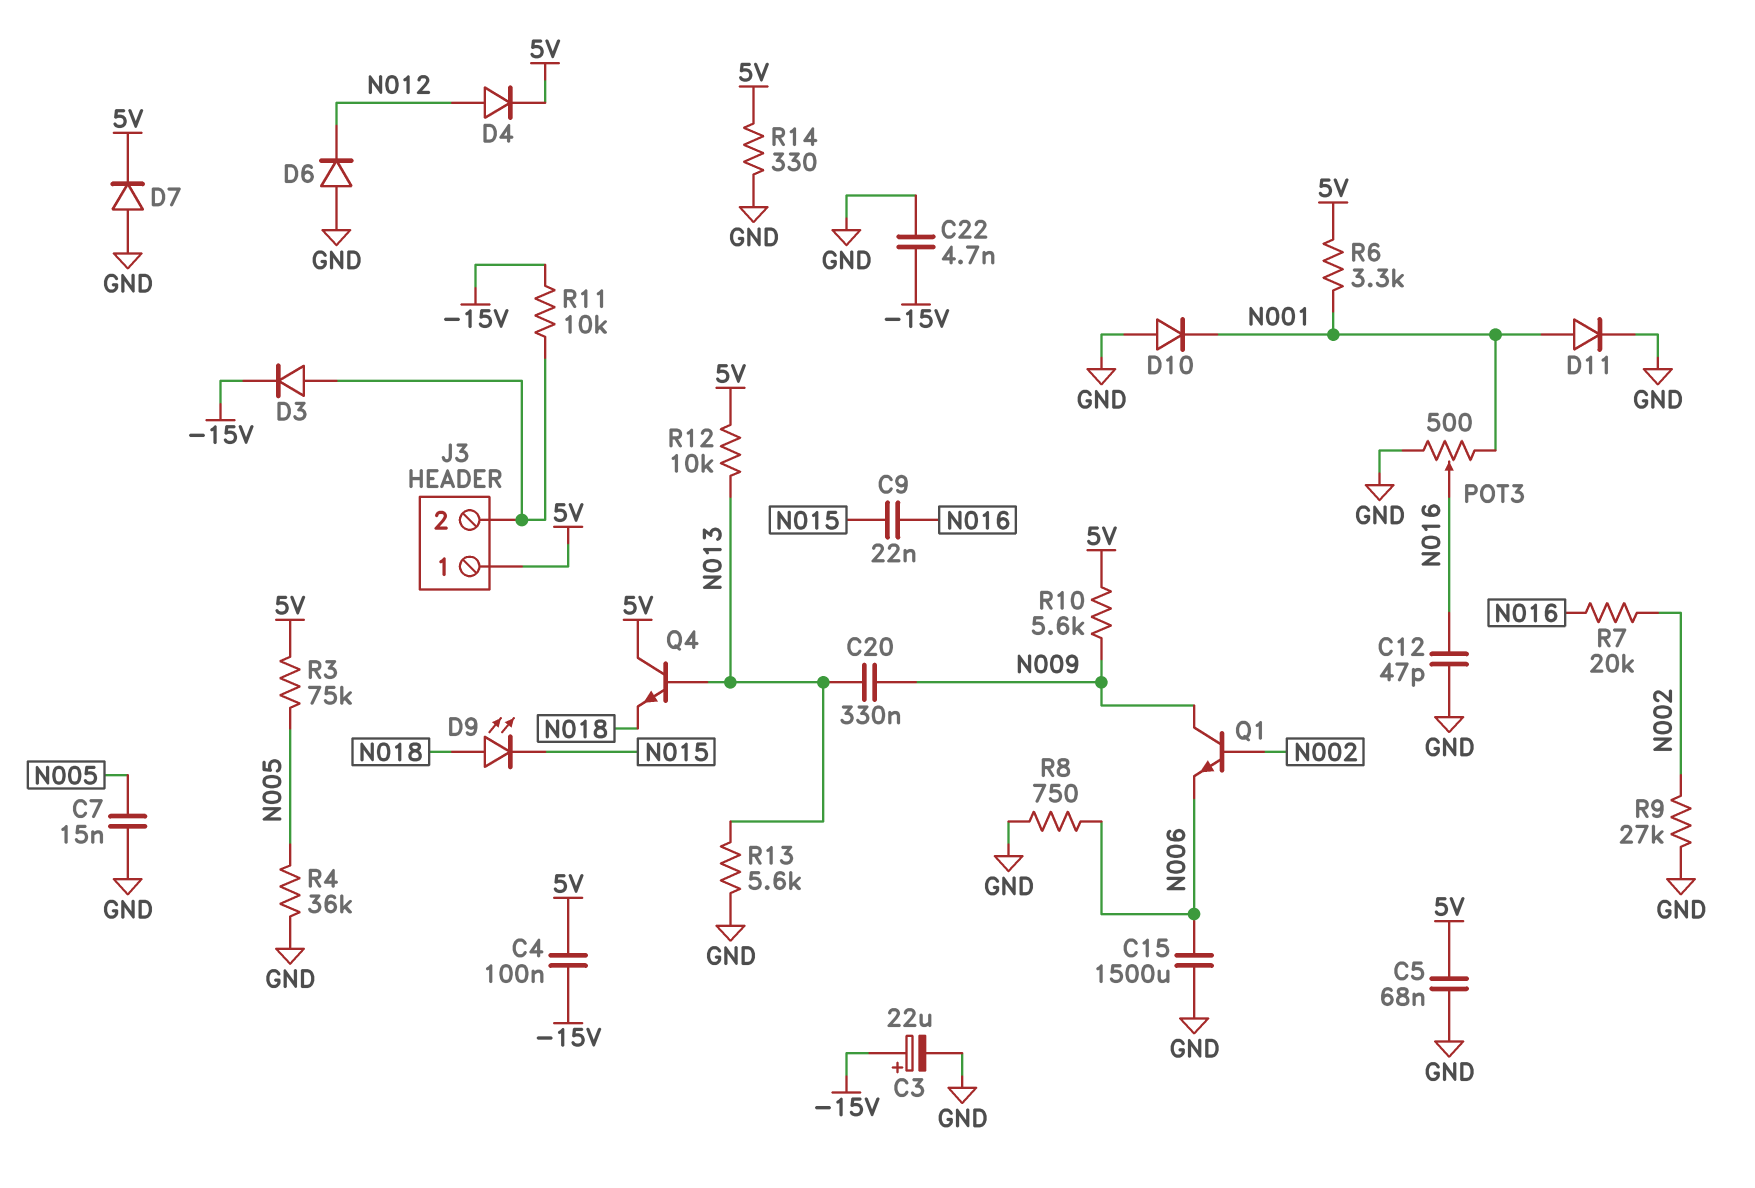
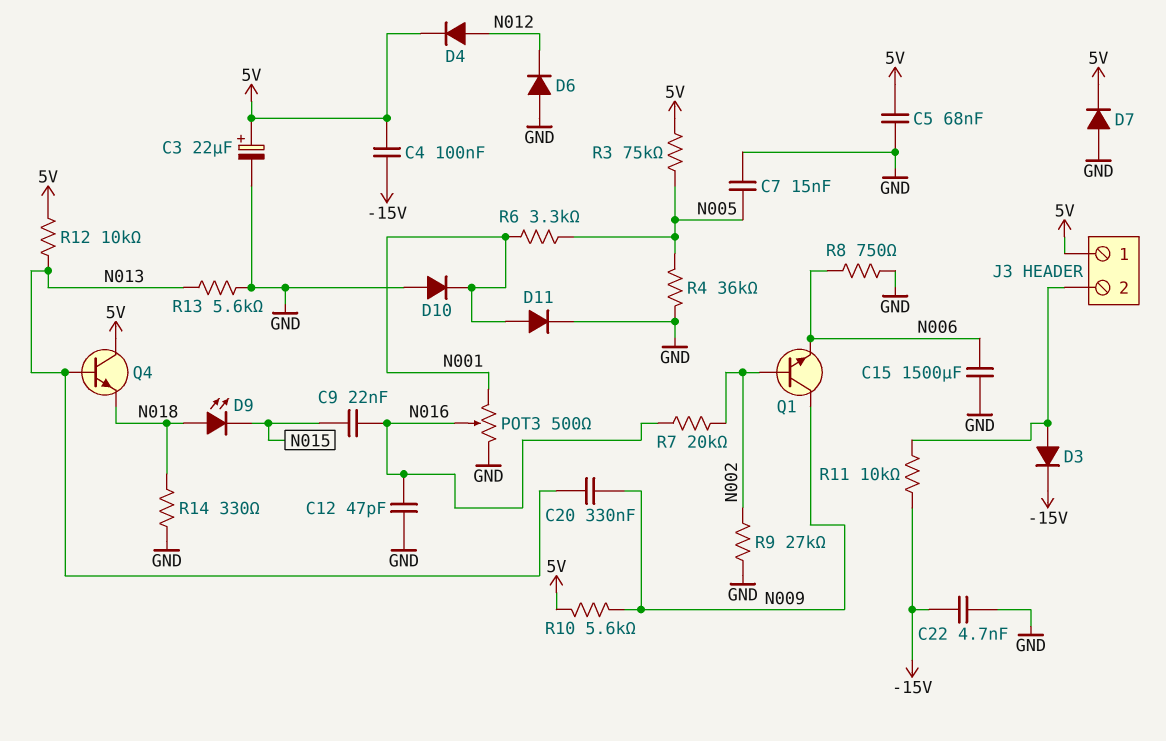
C3: 22uF (plus -15V, minus GND) -> 22uF (plus 5V, minus GND)
R6: 3.3k (5V, N001) -> 3.3k (N001, N005)
R14: 330 (5V, GND) -> 330 (GND, N018)

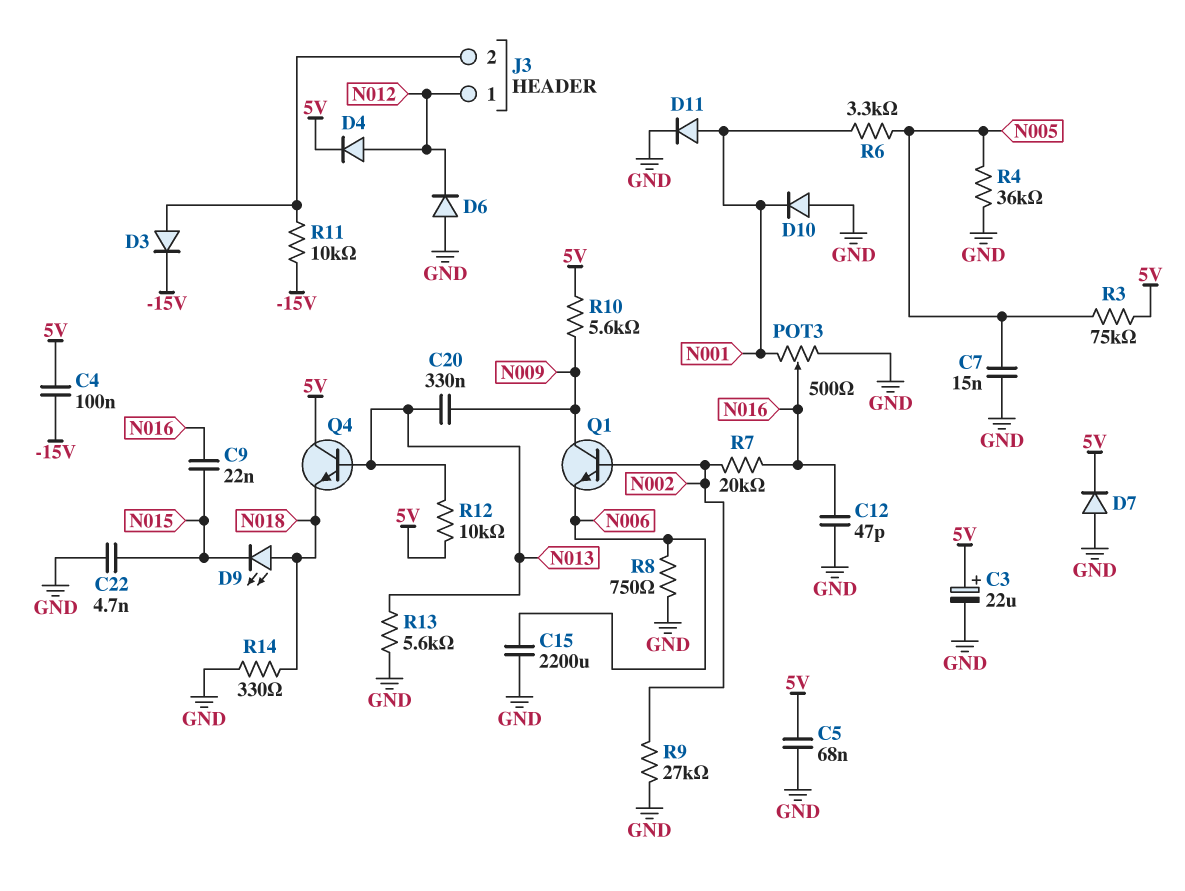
C15: 1500uF (GND, N006) -> 2200uF (GND, N006)
C22: 4.7nF (-15V, GND) -> 4.7nF (GND, N015)
J3 pin 1: 5V -> N012

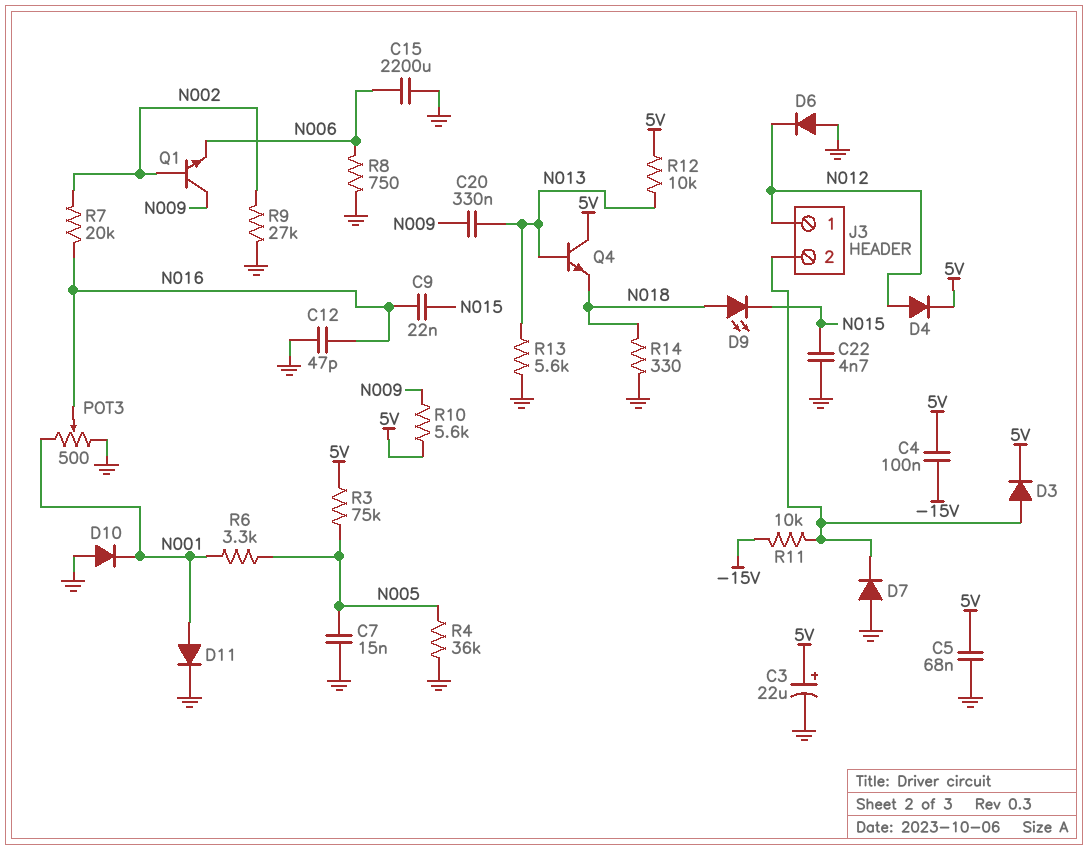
D3: diode (A J3/2, K -15V) -> diode (A J3/2, K 5V)
D7: diode (A GND, K 5V) -> diode (A GND, K J3/2)

